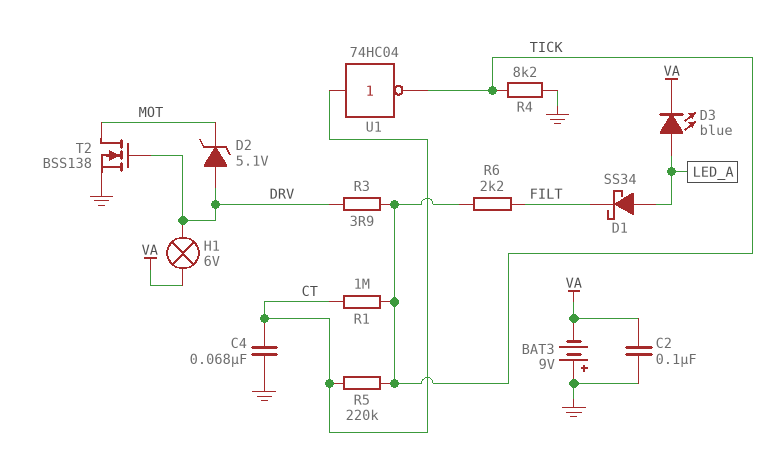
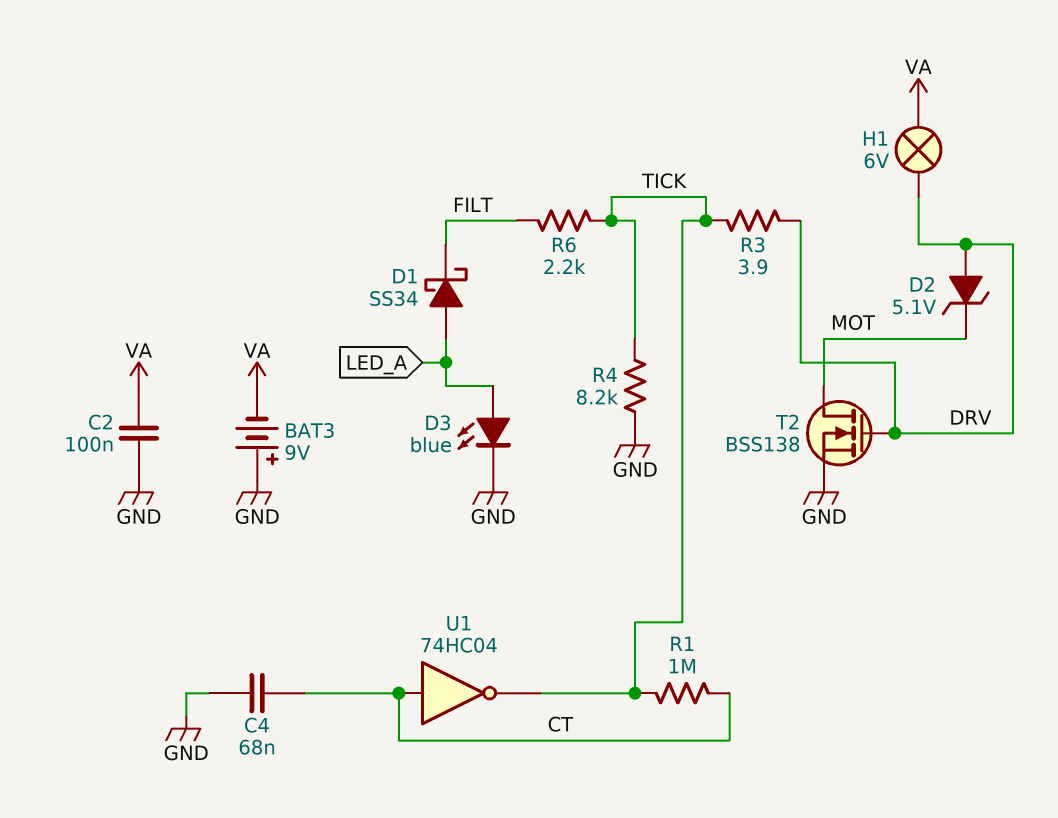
D3: LED blue (A LED_A, K VA) -> LED blue (A LED_A, K GND)
R5: 220k (CT, TICK) -> none

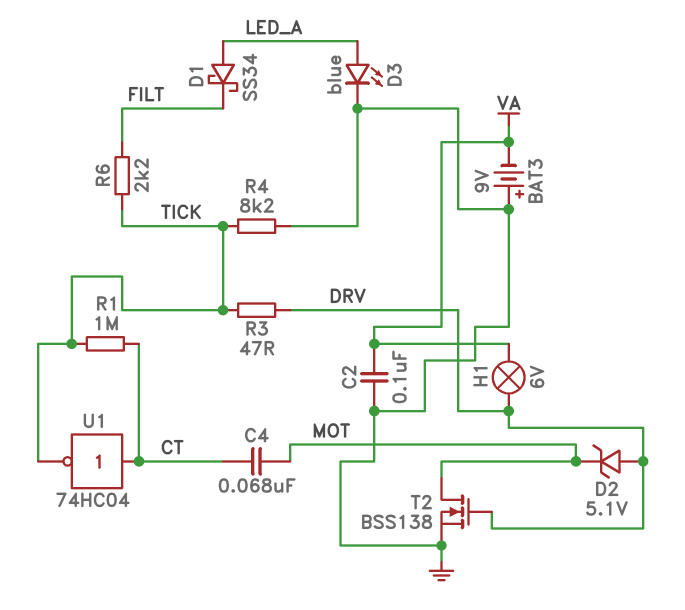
C4: 68nF (CT, GND) -> 68nF (CT, MOT)
R3: 3.9 (DRV, TICK) -> 47 (DRV, TICK)

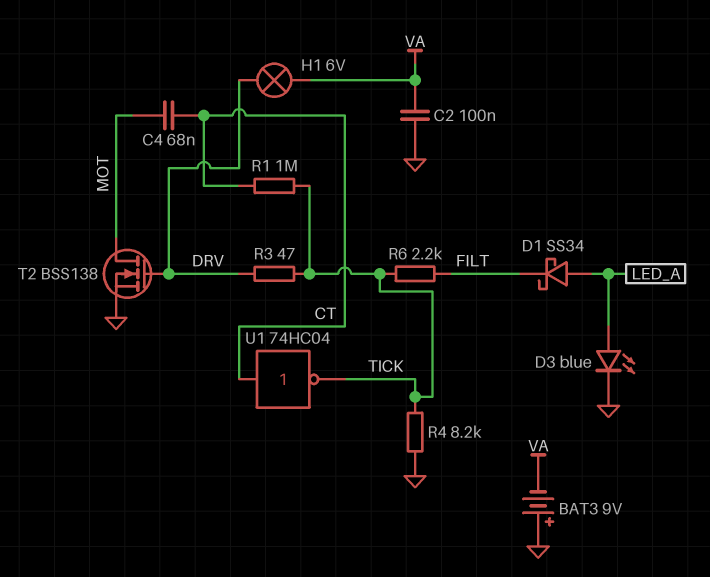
D2: zener 5.1V (A DRV, K MOT) -> none

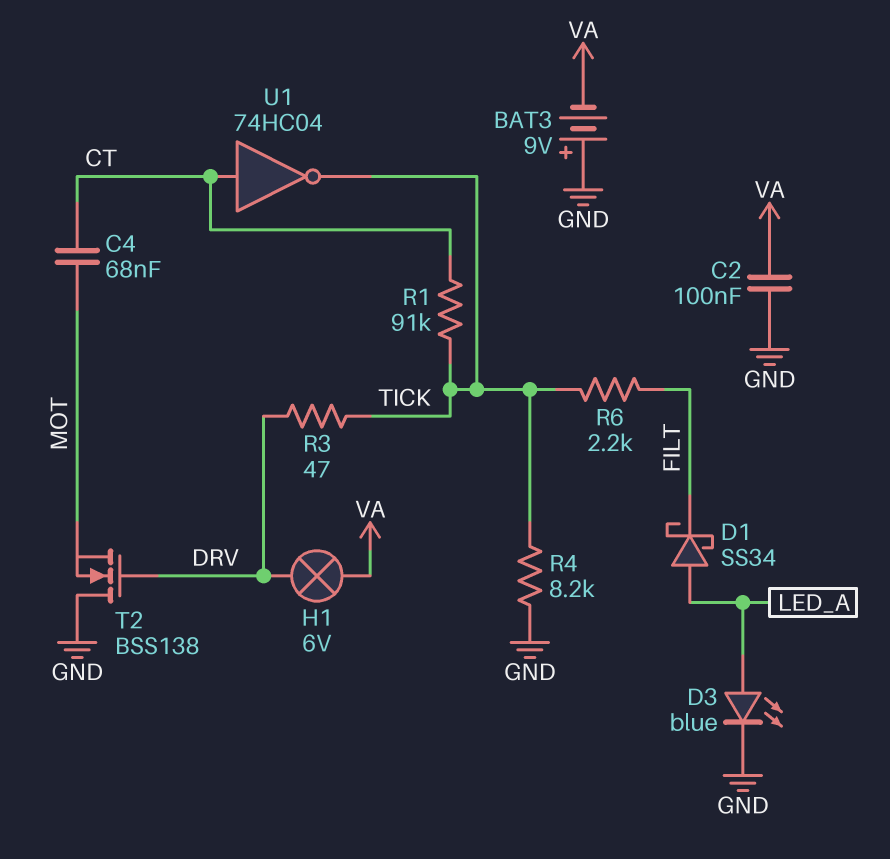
R1: 1M (CT, TICK) -> 91k (CT, TICK)
T2: NMOS BSS138 (G DRV, D MOT, S GND) -> NMOS BSS138 (G DRV, D GND, S MOT)

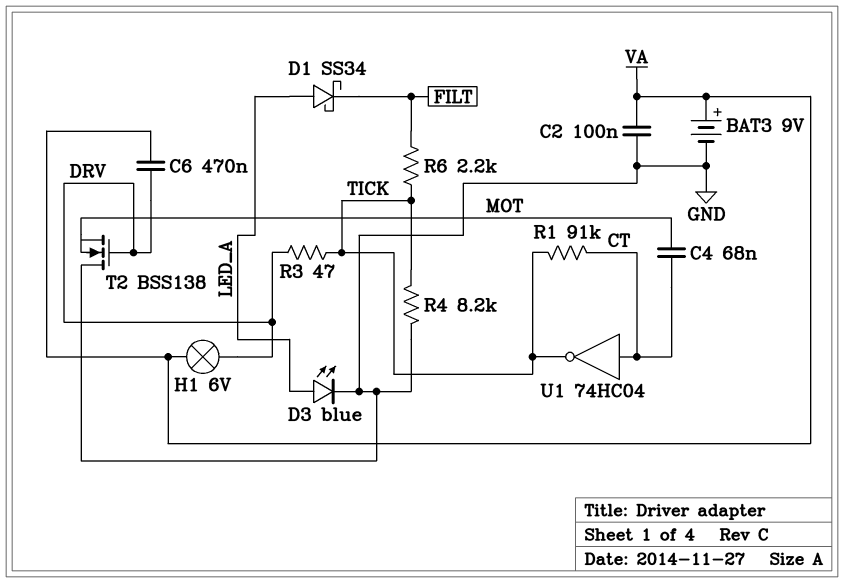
BAT3: 9V (plus GND, minus VA) -> 9V (plus VA, minus GND)
C6: none -> 470nF (DRV, VA)

